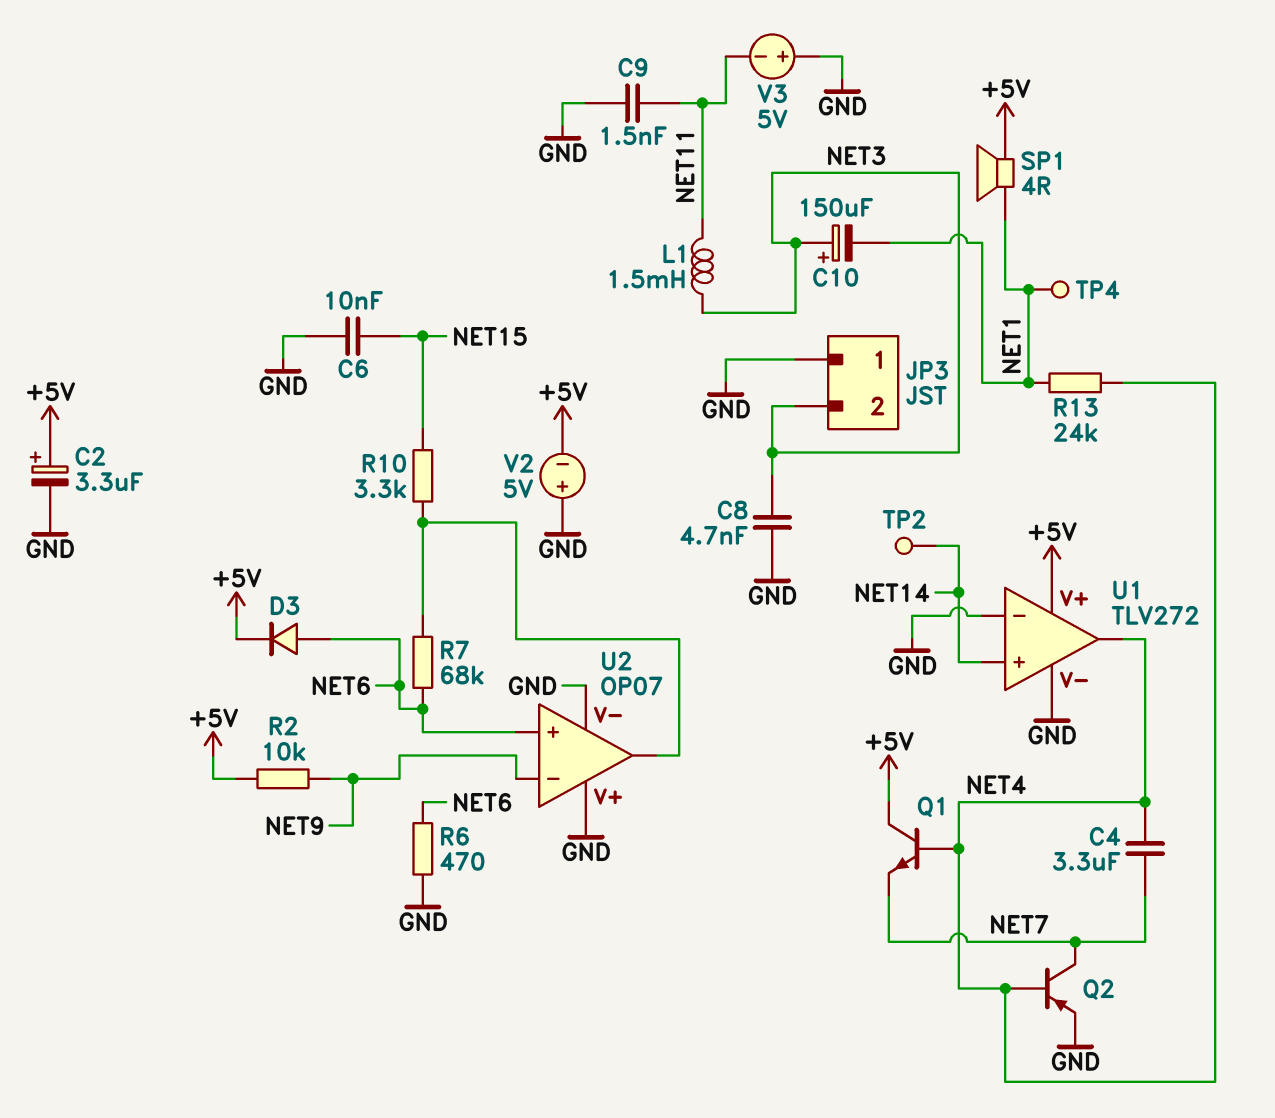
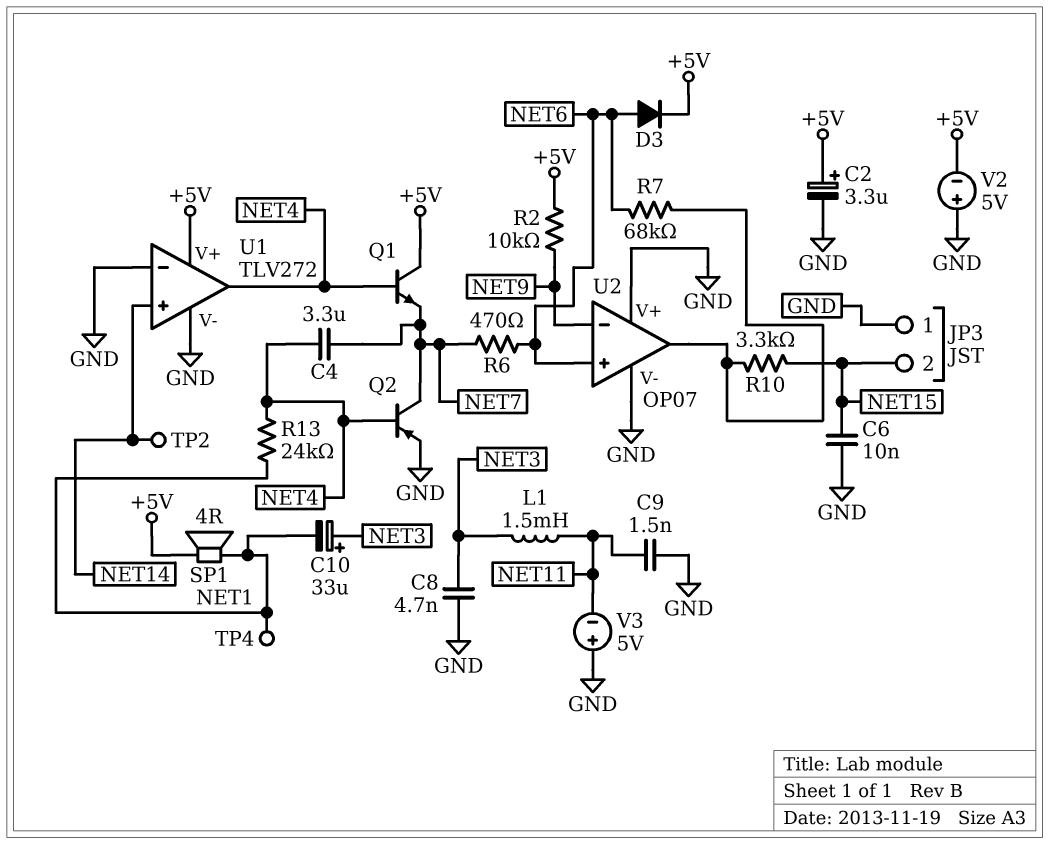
C10: 150uF (plus NET3, minus NET1) -> 33uF (plus NET3, minus NET1)
JP3 pin 2: NET3 -> NET15
R6: 470 (GND, NET6) -> 470 (NET6, NET7)

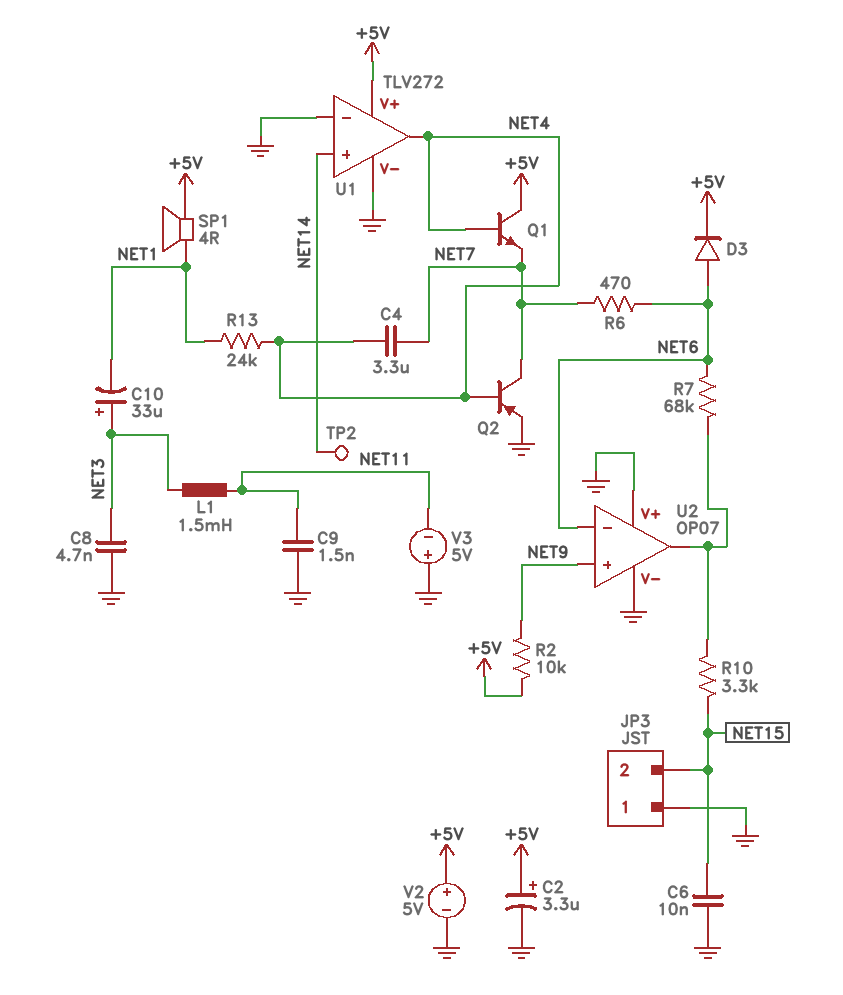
TP4: test point (NET1) -> none
U2 pin in+: NET6 -> NET9
U2 pin in-: NET9 -> NET6
V2: 5V (plus GND, minus +5V) -> 5V (plus +5V, minus GND)

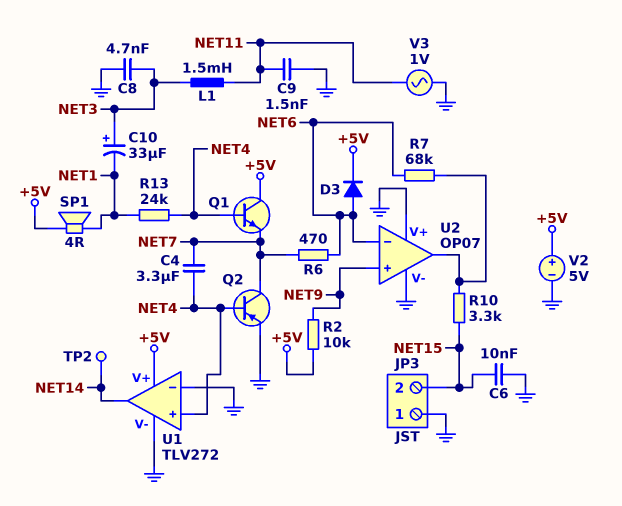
C2: 3.3uF (plus +5V, minus GND) -> none
U1 pin in+: NET14 -> NET4
U1 pin out: NET4 -> NET14
V3: 5V (plus GND, minus NET11) -> AC 1V (GND, NET11)

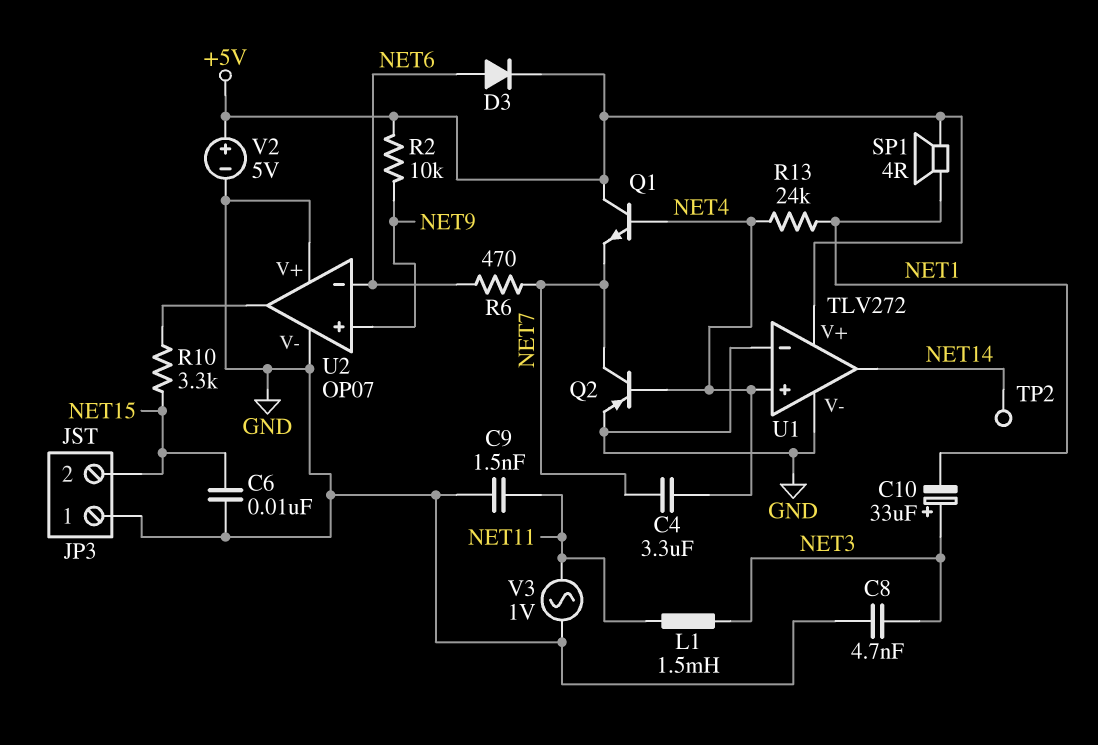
R7: 68k (NET6, U2/out) -> none

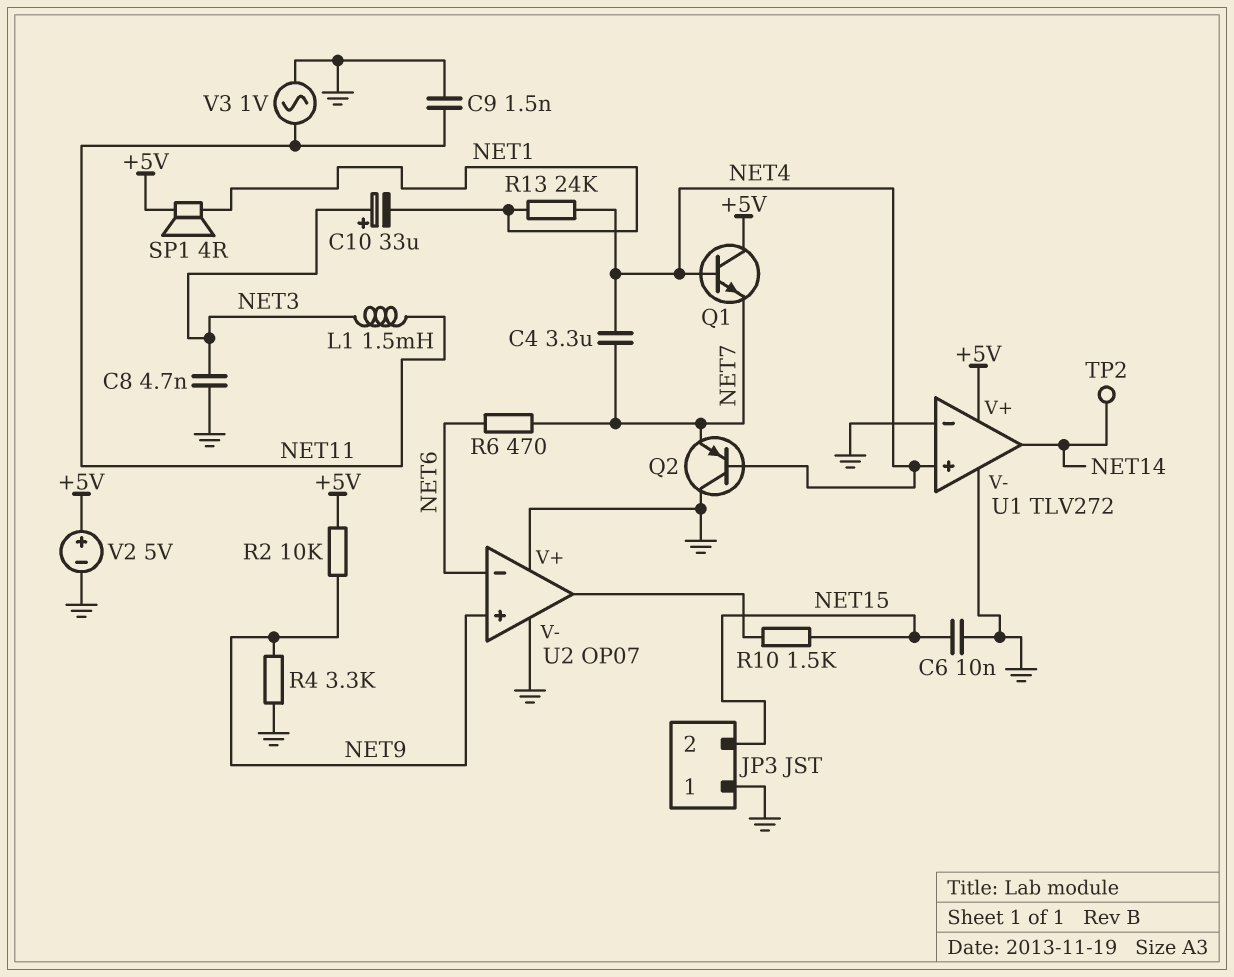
D3: diode (A NET6, K +5V) -> none
Q2: PNP (B NET4, C NET7, E GND) -> PNP (B NET4, C GND, E NET7)
R4: none -> 3.3k (GND, NET9)
R10: 3.3k (NET15, U2/out) -> 1.5k (NET15, U2/out)

